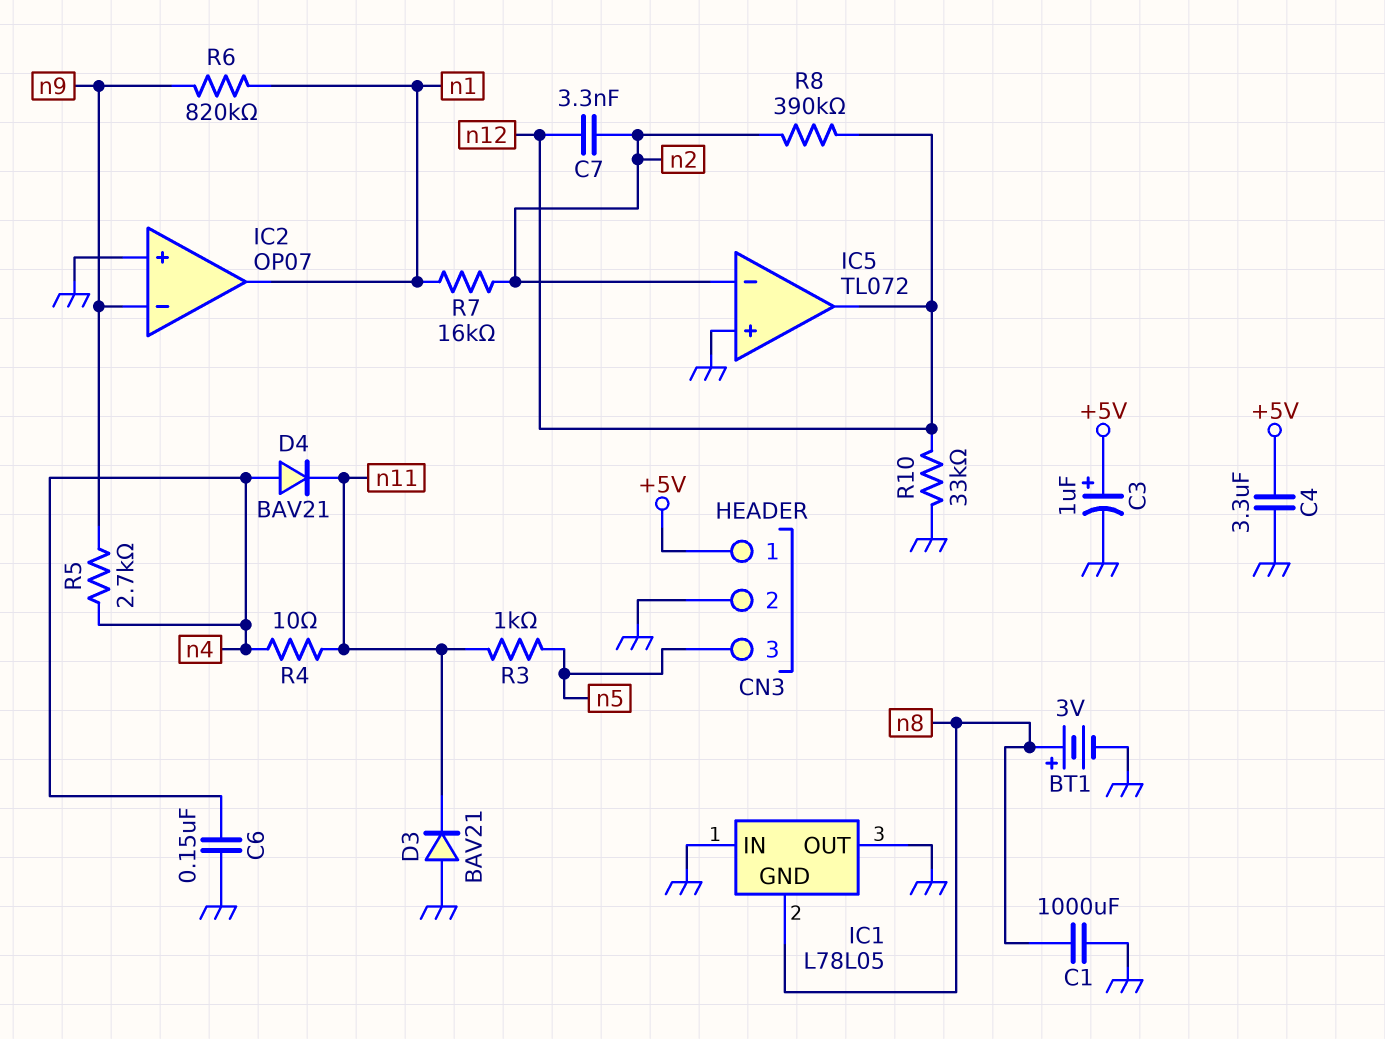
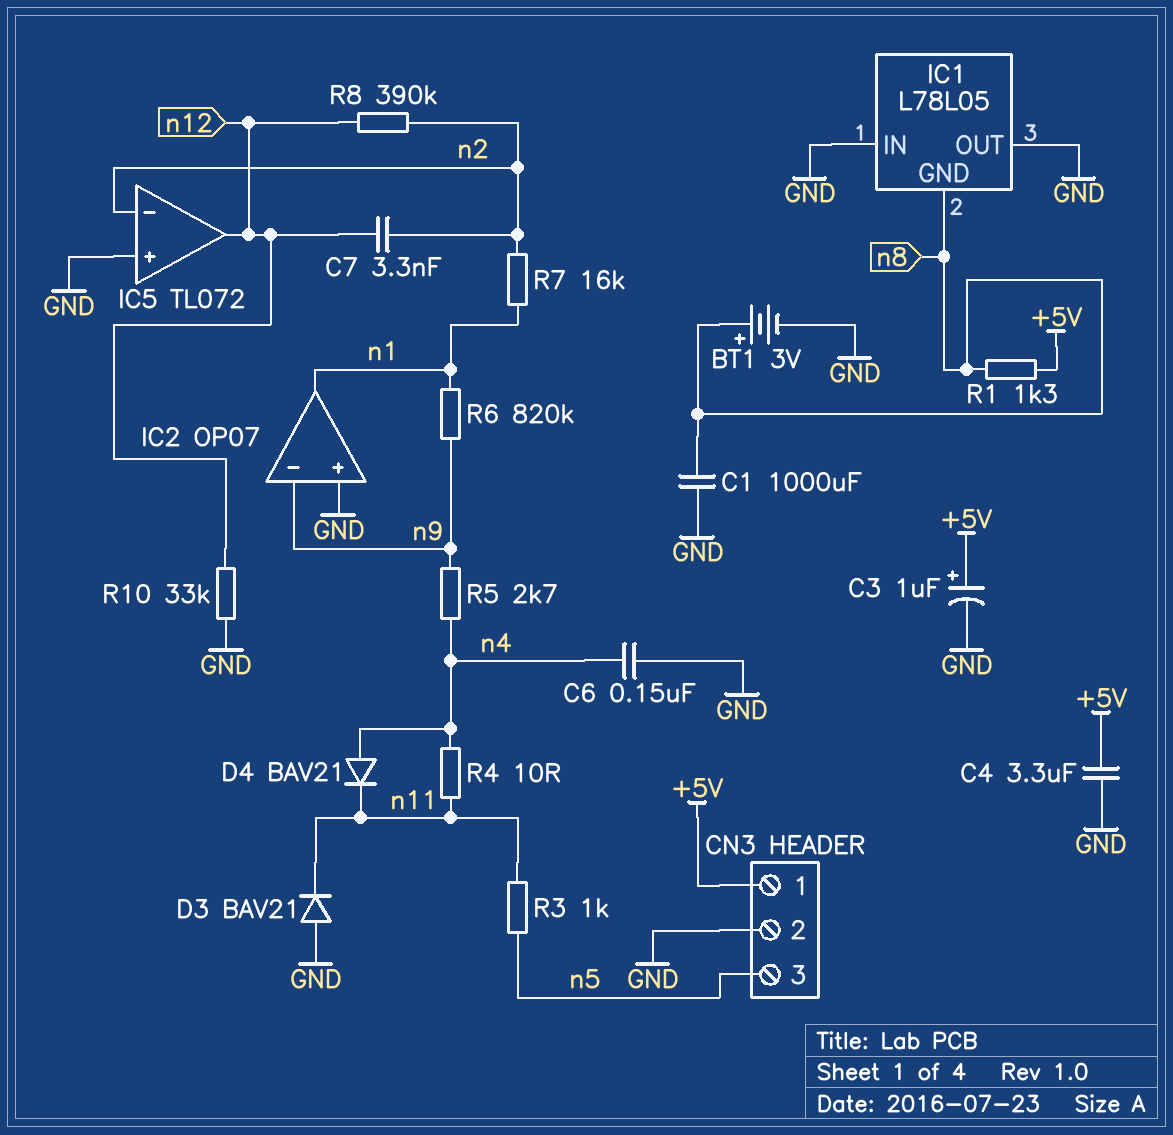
R1: none -> 1.3k (+5V, n8)

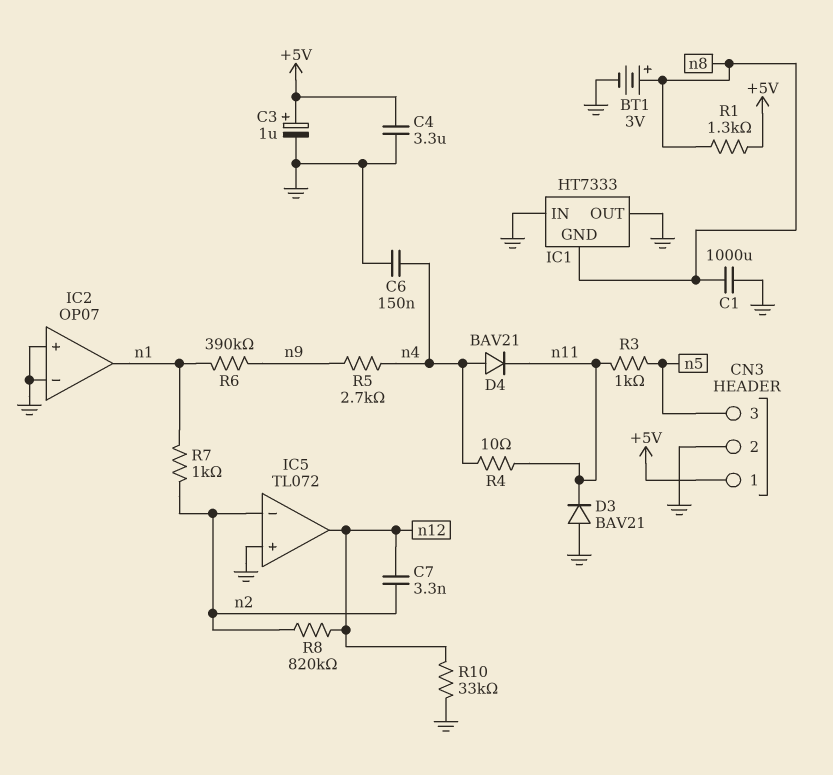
IC1: L78L05 -> HT7333
IC2 pin in-: n9 -> GND
R6: 820k (n1, n9) -> 390k (n1, n9)
R7: 16k (n1, n2) -> 1k (n1, n2)
R8: 390k (n2, n12) -> 820k (n2, n12)

